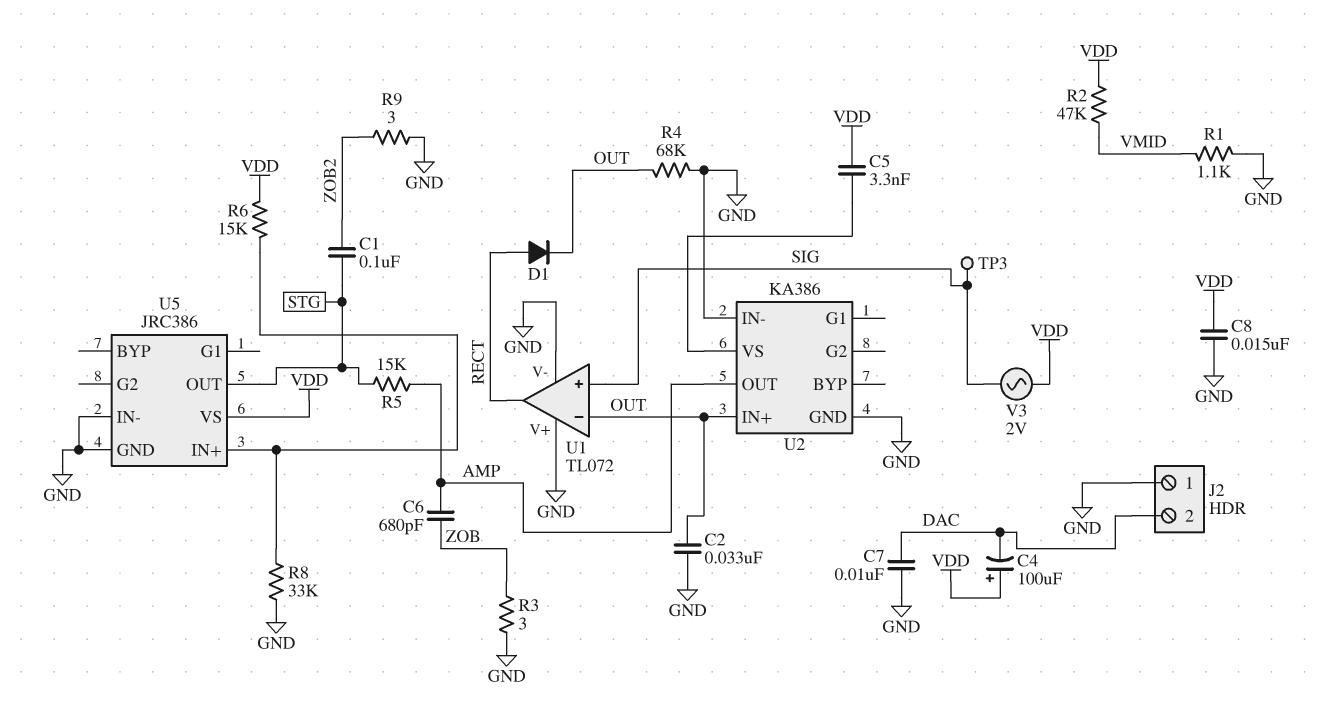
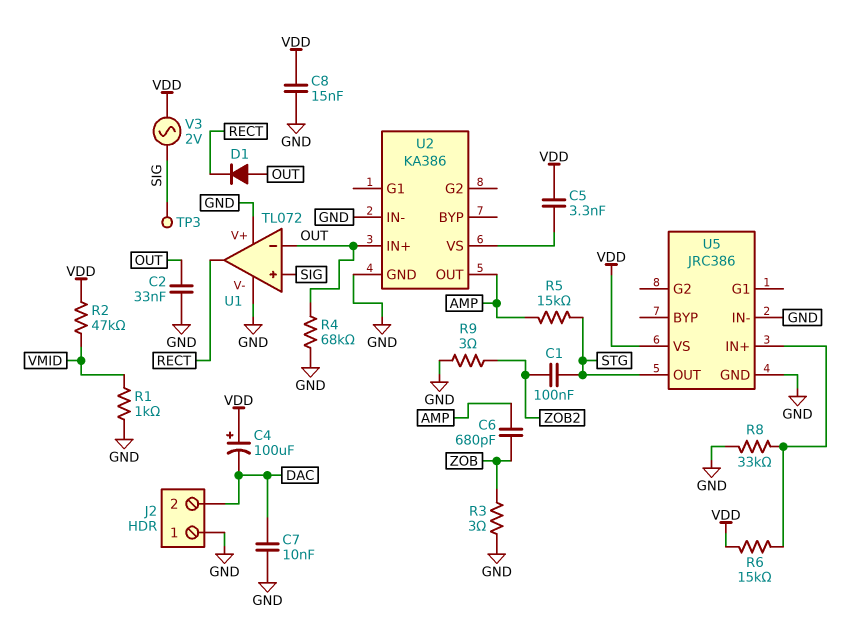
D1: diode (A RECT, K OUT) -> diode (A OUT, K RECT)
R1: 1.1k (GND, VMID) -> 1k (GND, VMID)

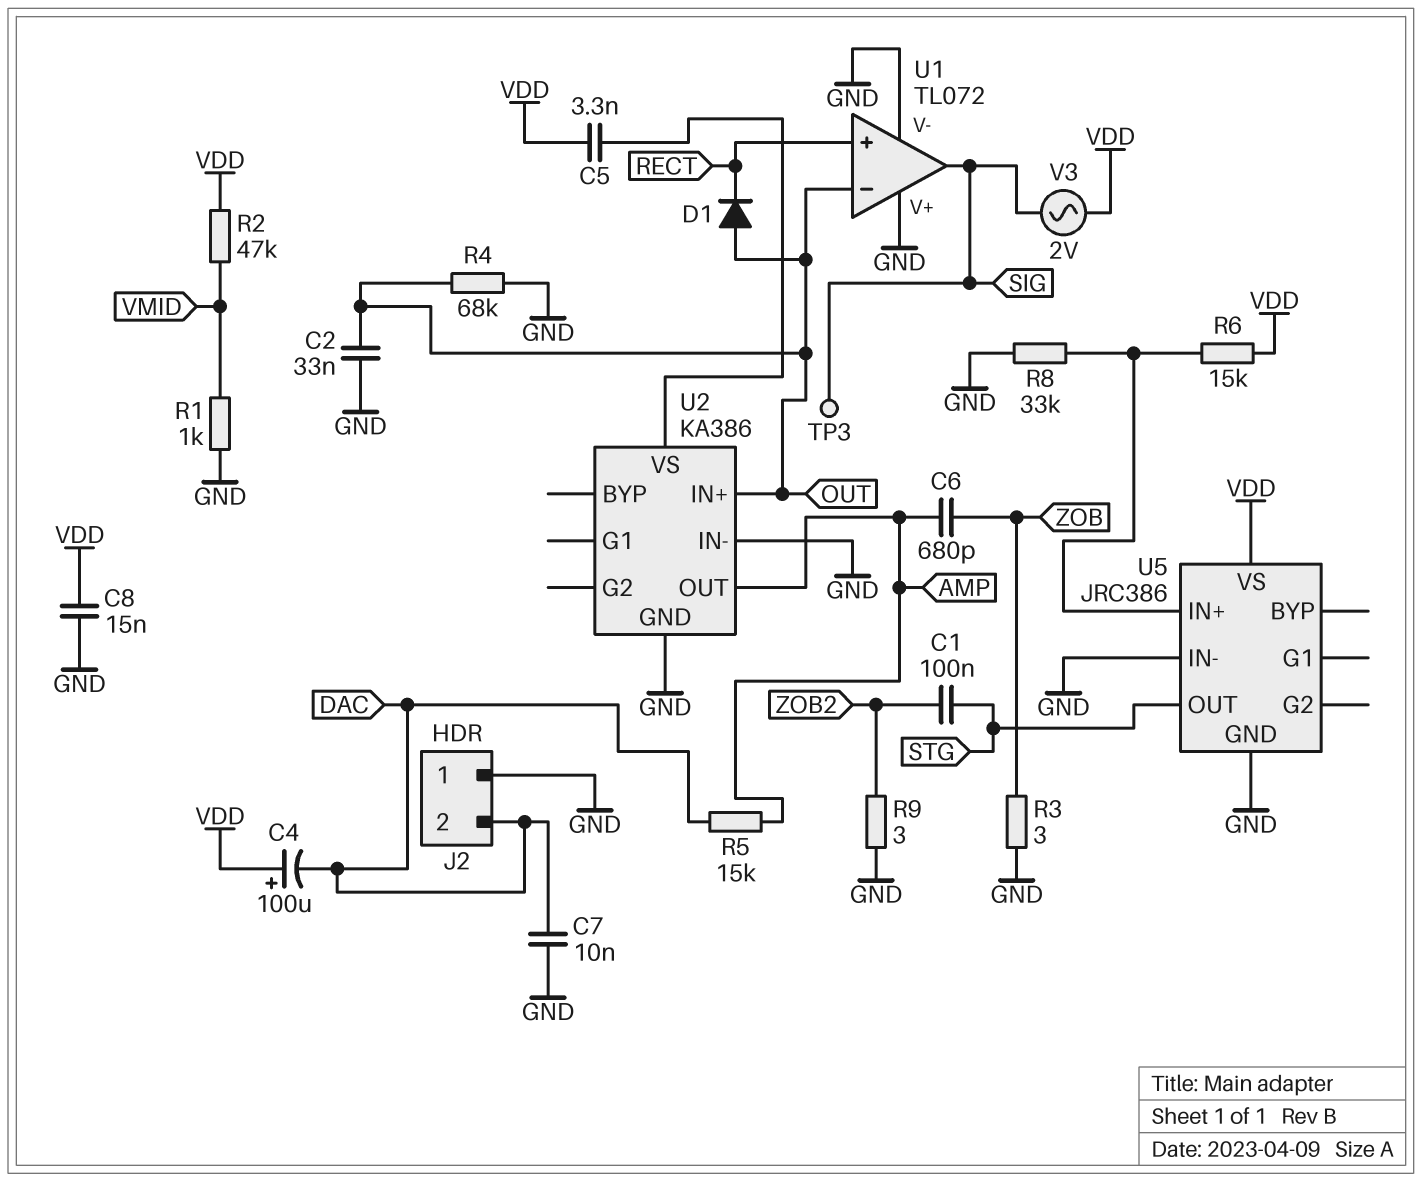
R5: 15k (AMP, STG) -> 15k (AMP, DAC)
U1 pin in+: SIG -> RECT
U1 pin out: RECT -> SIG

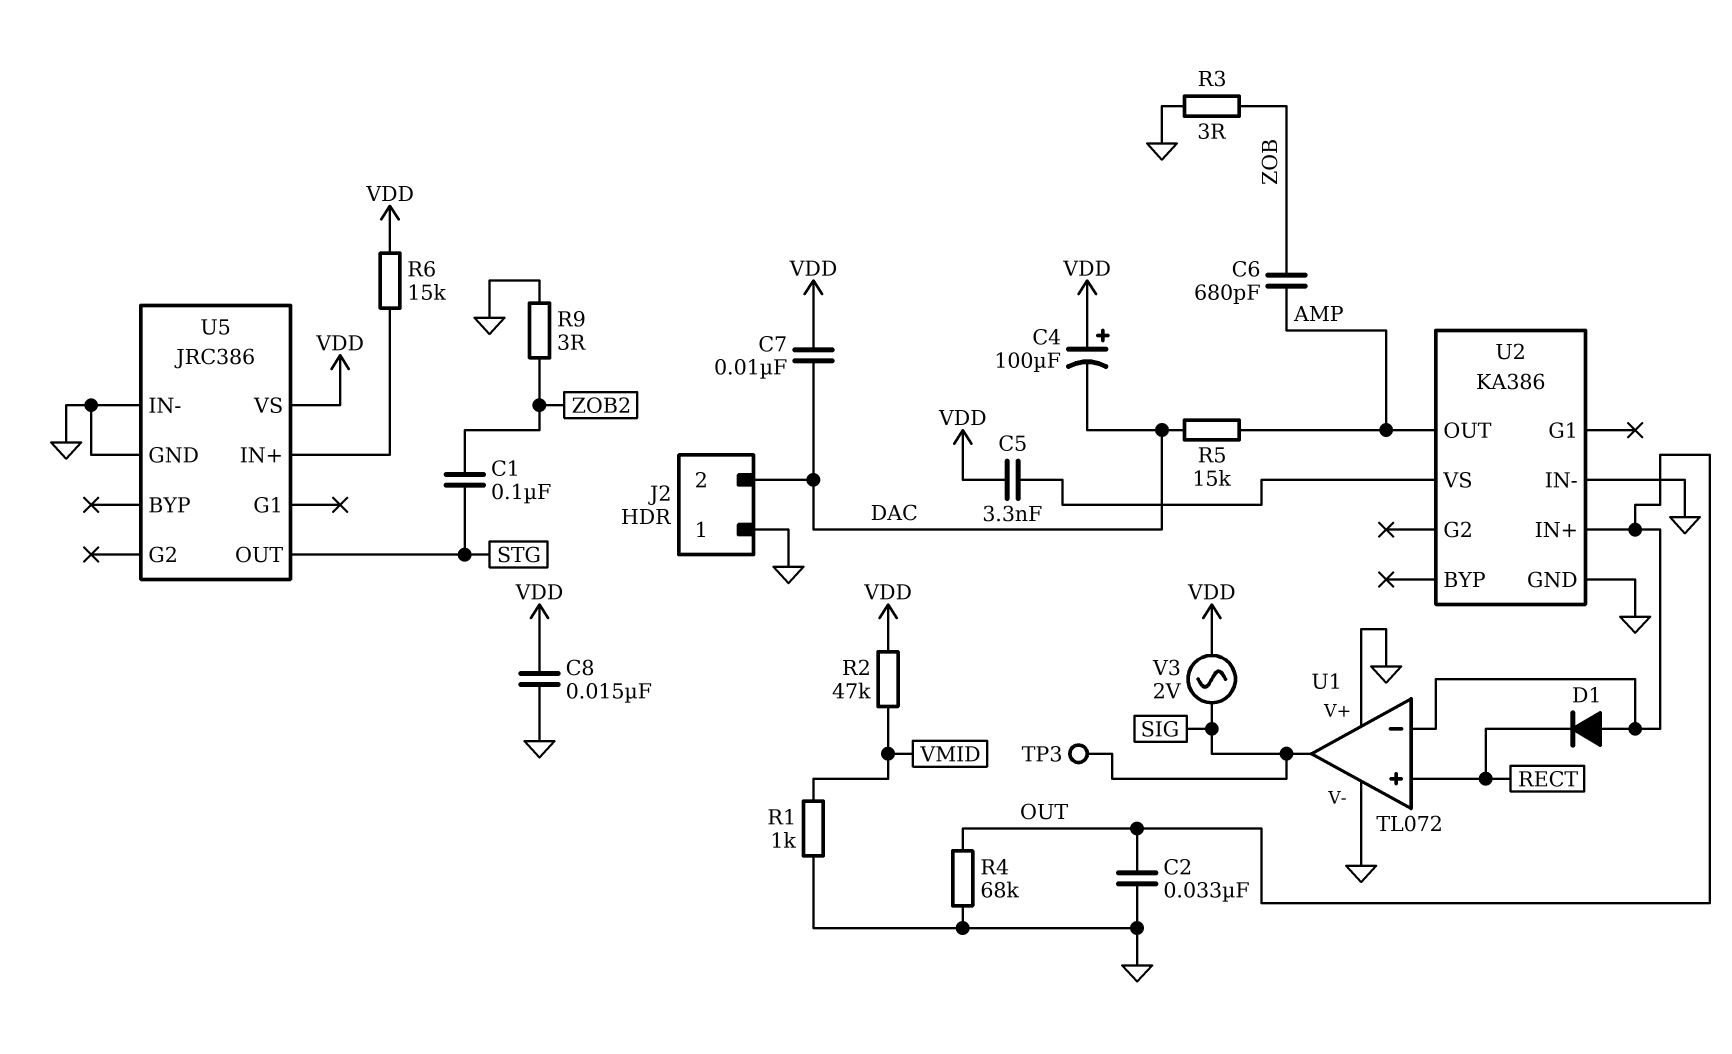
C7: 10nF (DAC, GND) -> 10nF (DAC, VDD)
R8: 33k (GND, U5/IN+) -> none

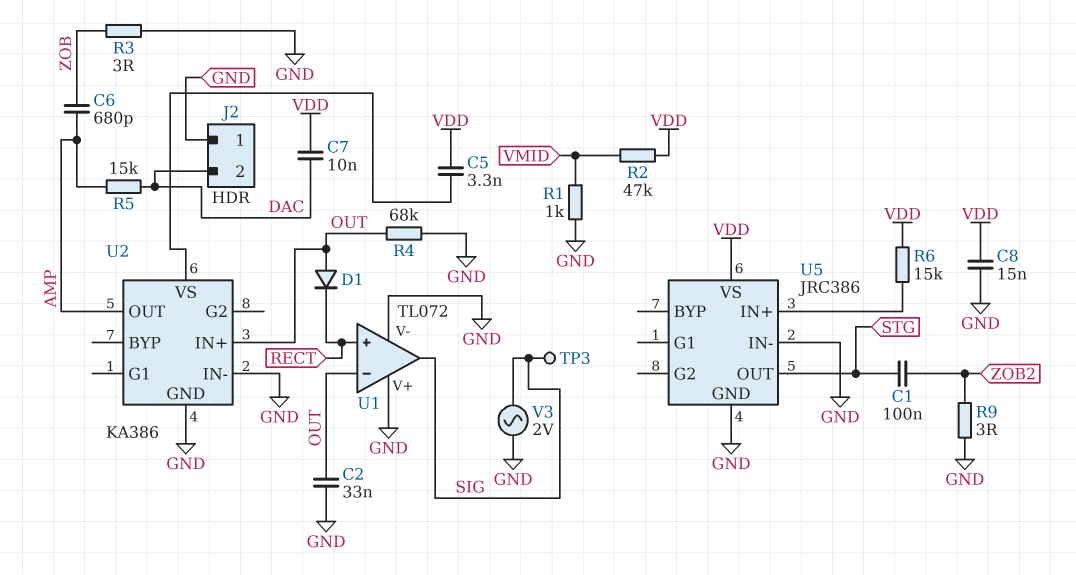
C4: 100uF (plus VDD, minus DAC) -> none
V3: AC 2V (SIG, VDD) -> AC 2V (GND, SIG)

